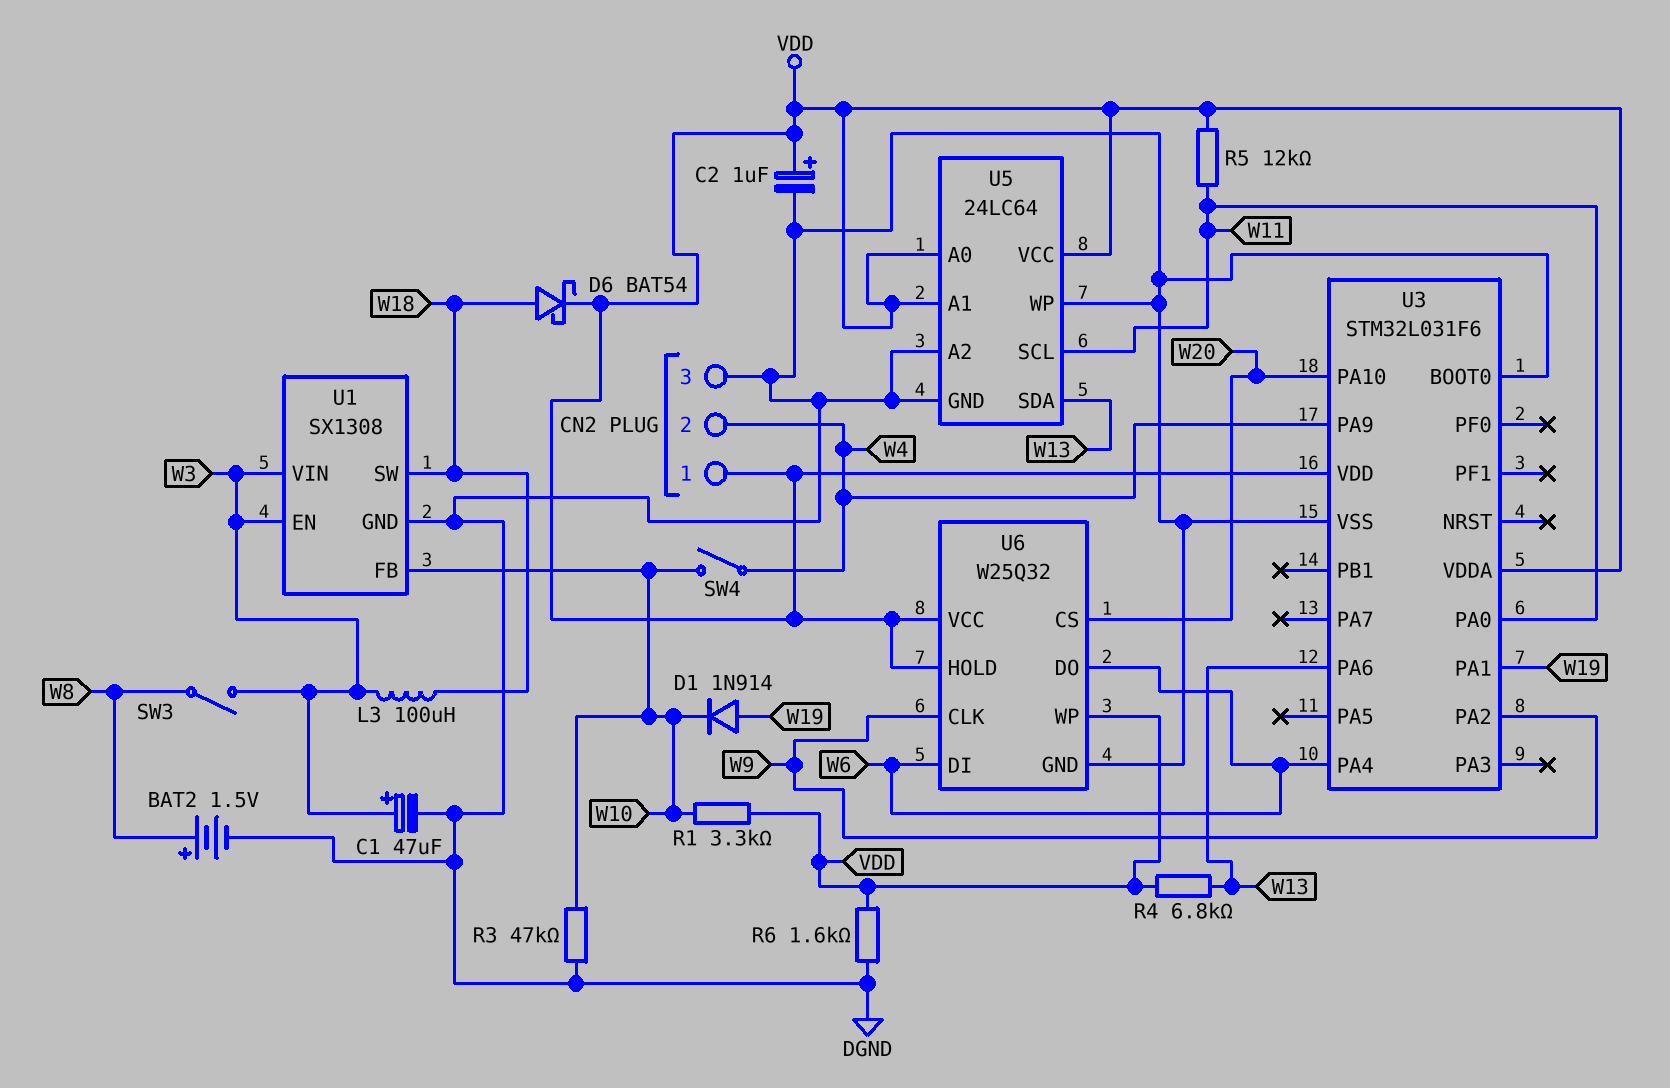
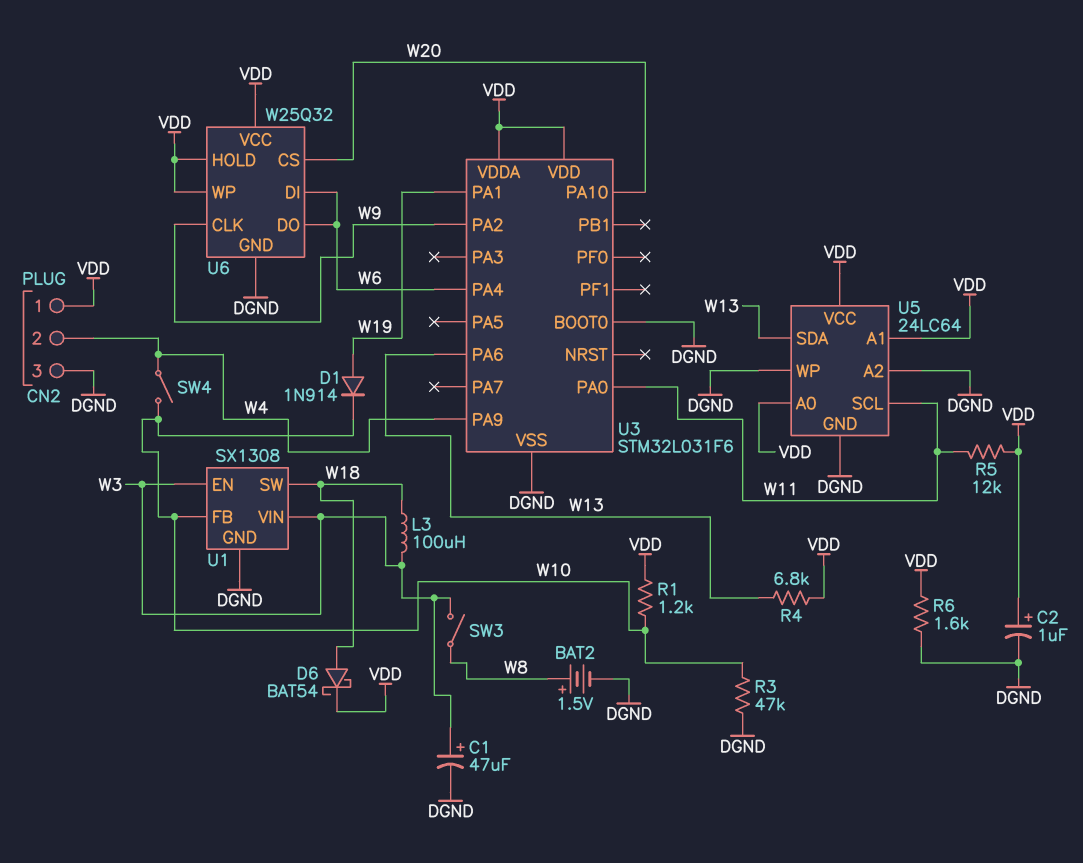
R1: 3.3k (VDD, W10) -> 1.2k (VDD, W10)

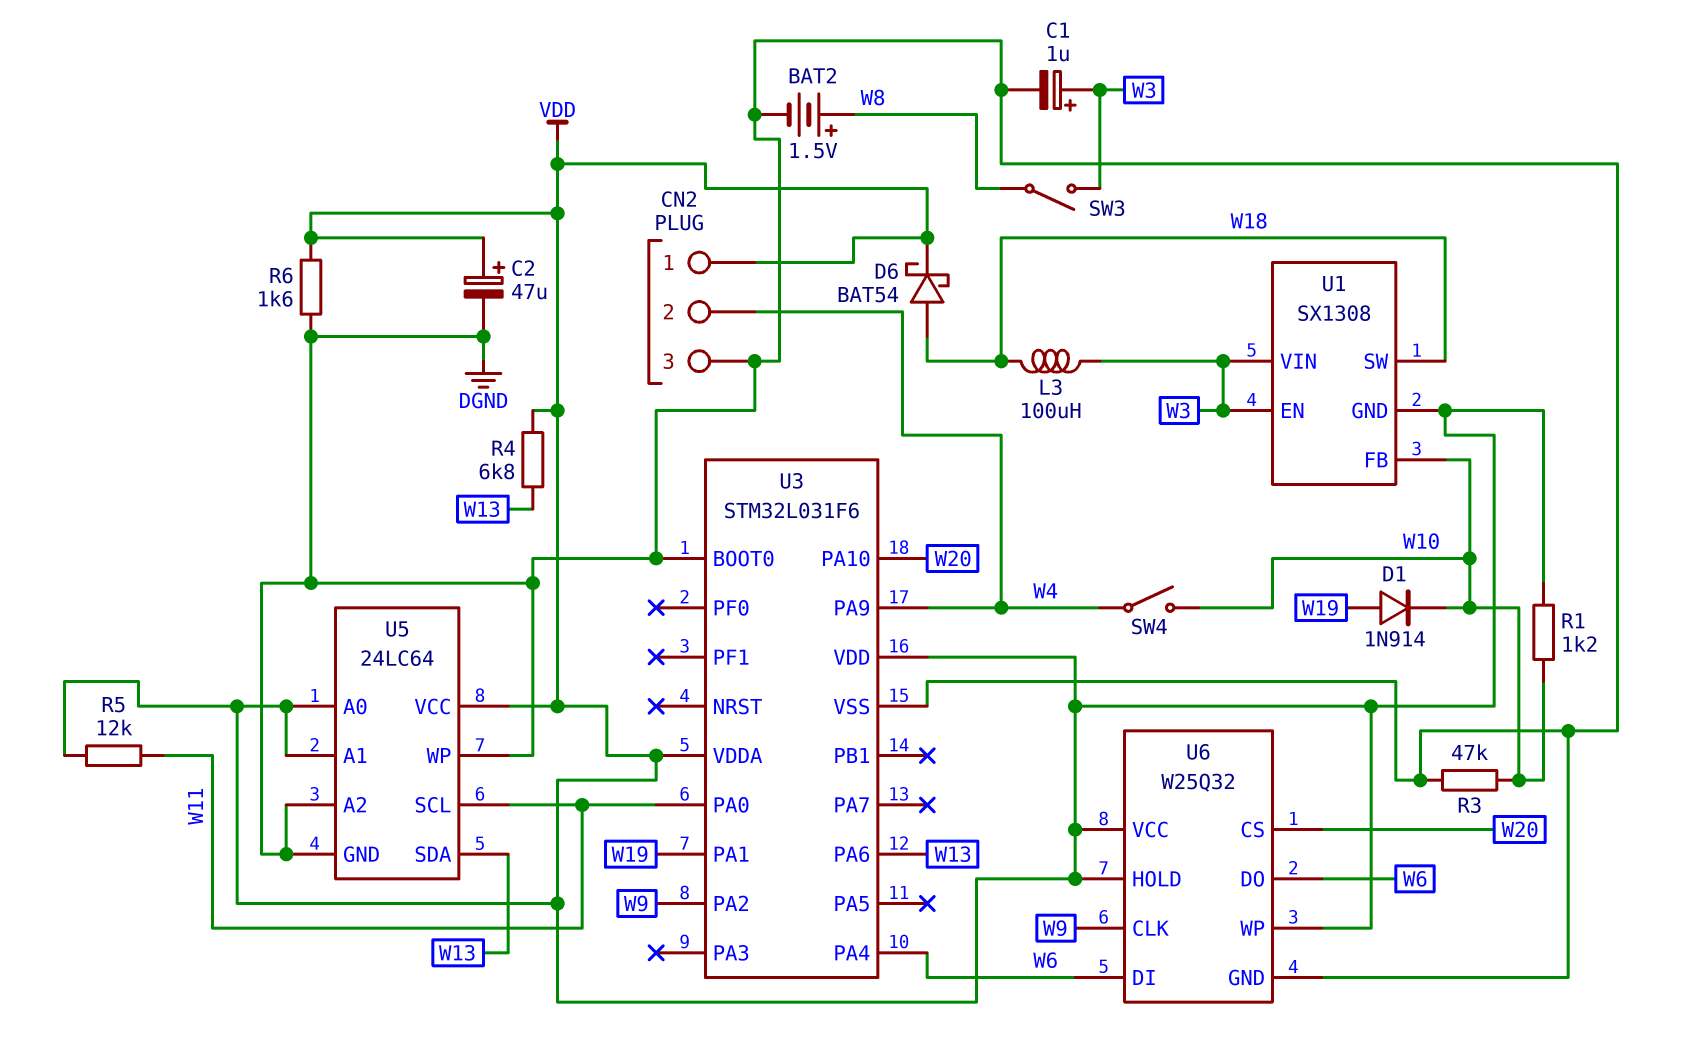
C1: 47uF (plus W3, minus DGND) -> 1uF (plus W3, minus DGND)
C2: 1uF (plus VDD, minus DGND) -> 47uF (plus VDD, minus DGND)
U1 pin GND: DGND -> VDD

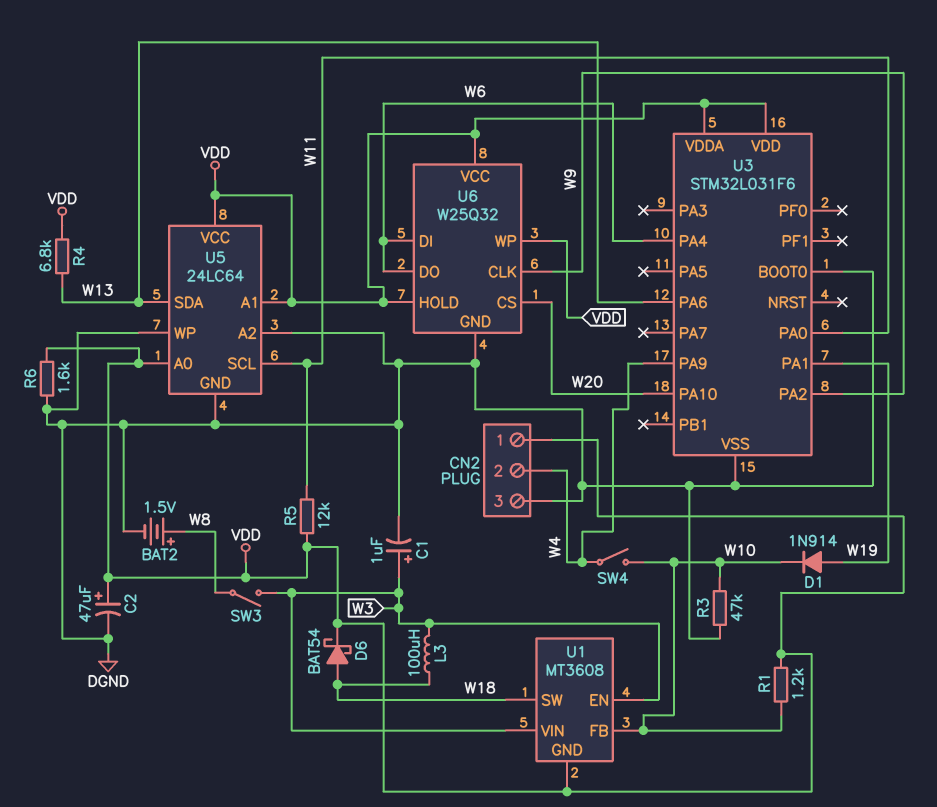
U1: SX1308 -> MT3608

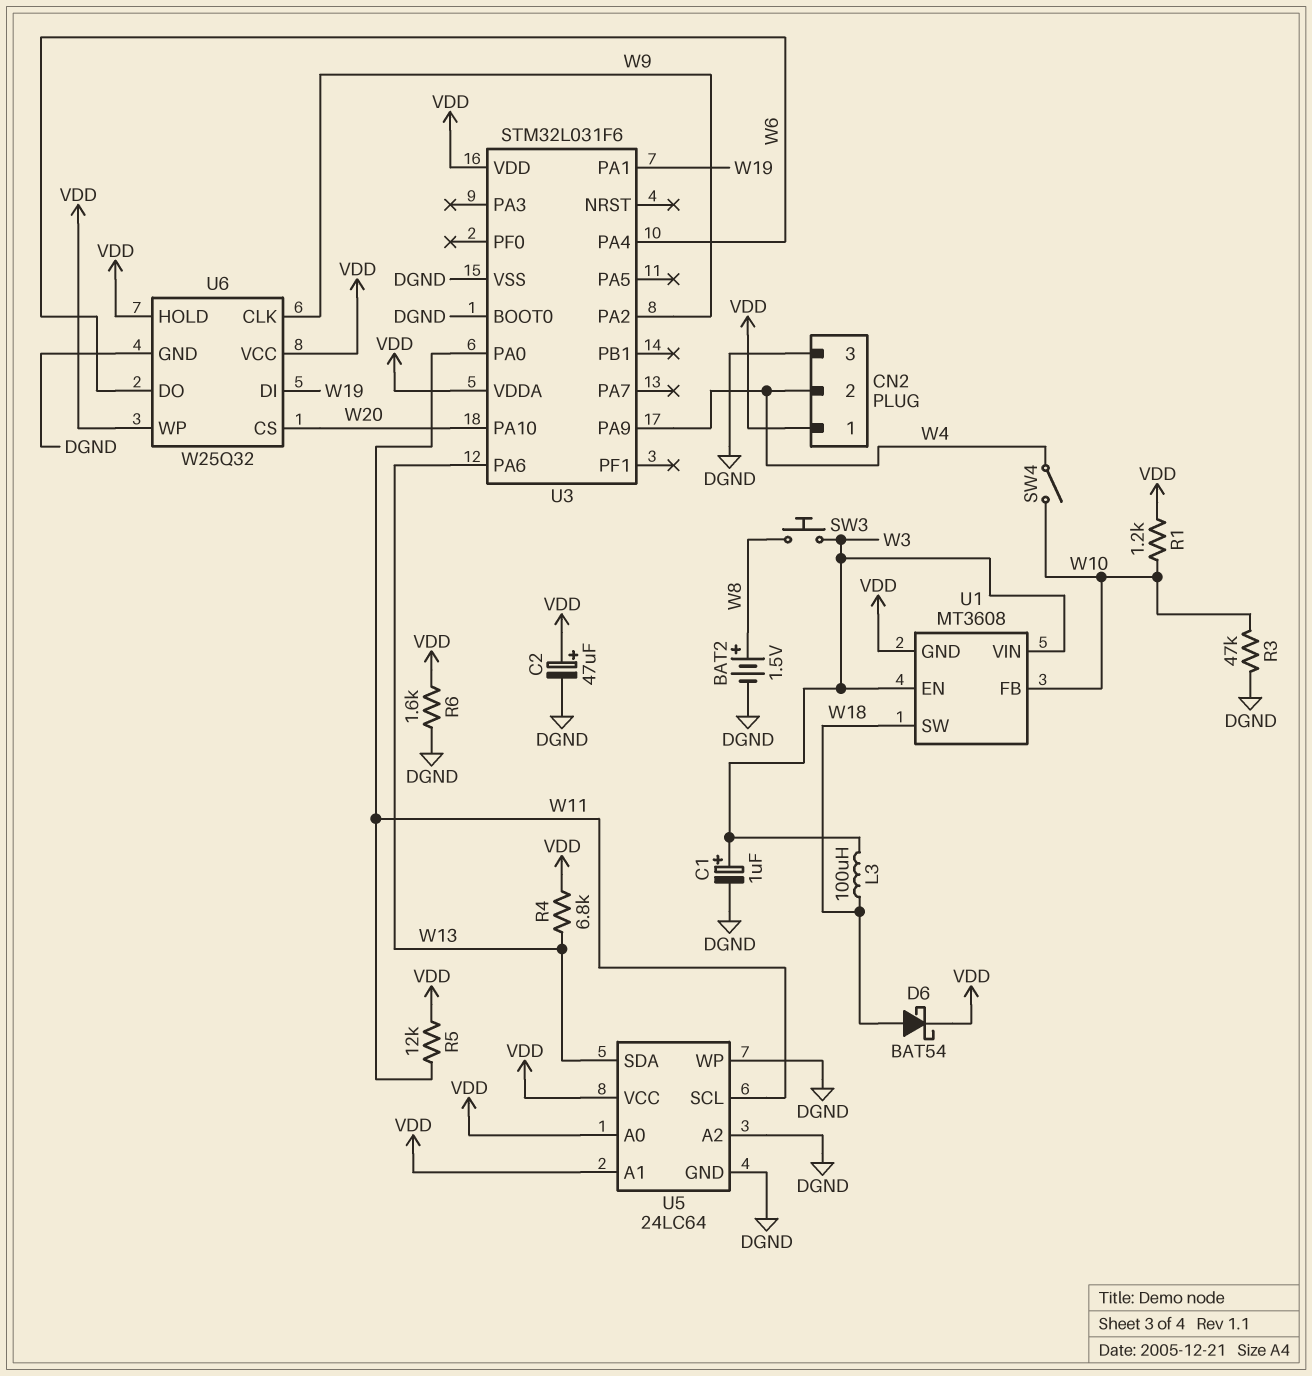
D1: diode 1N914 (A W19, K W10) -> none
SW3: switch (W3, W8) -> button (W3, W8)
U6 pin DI: W6 -> W19

